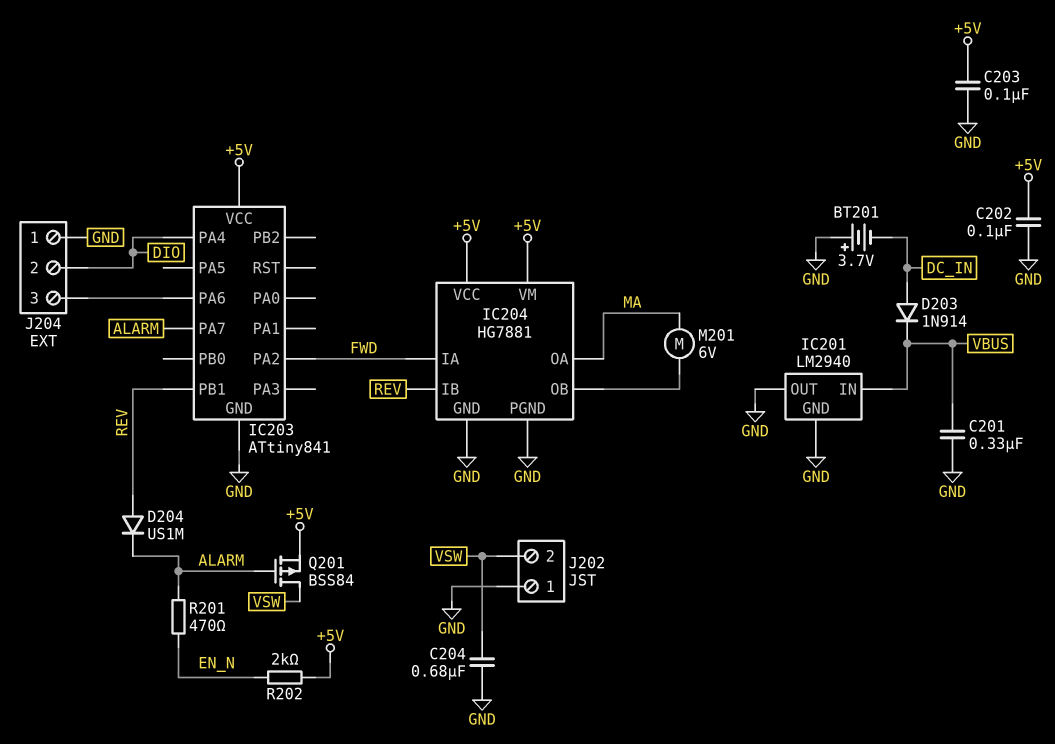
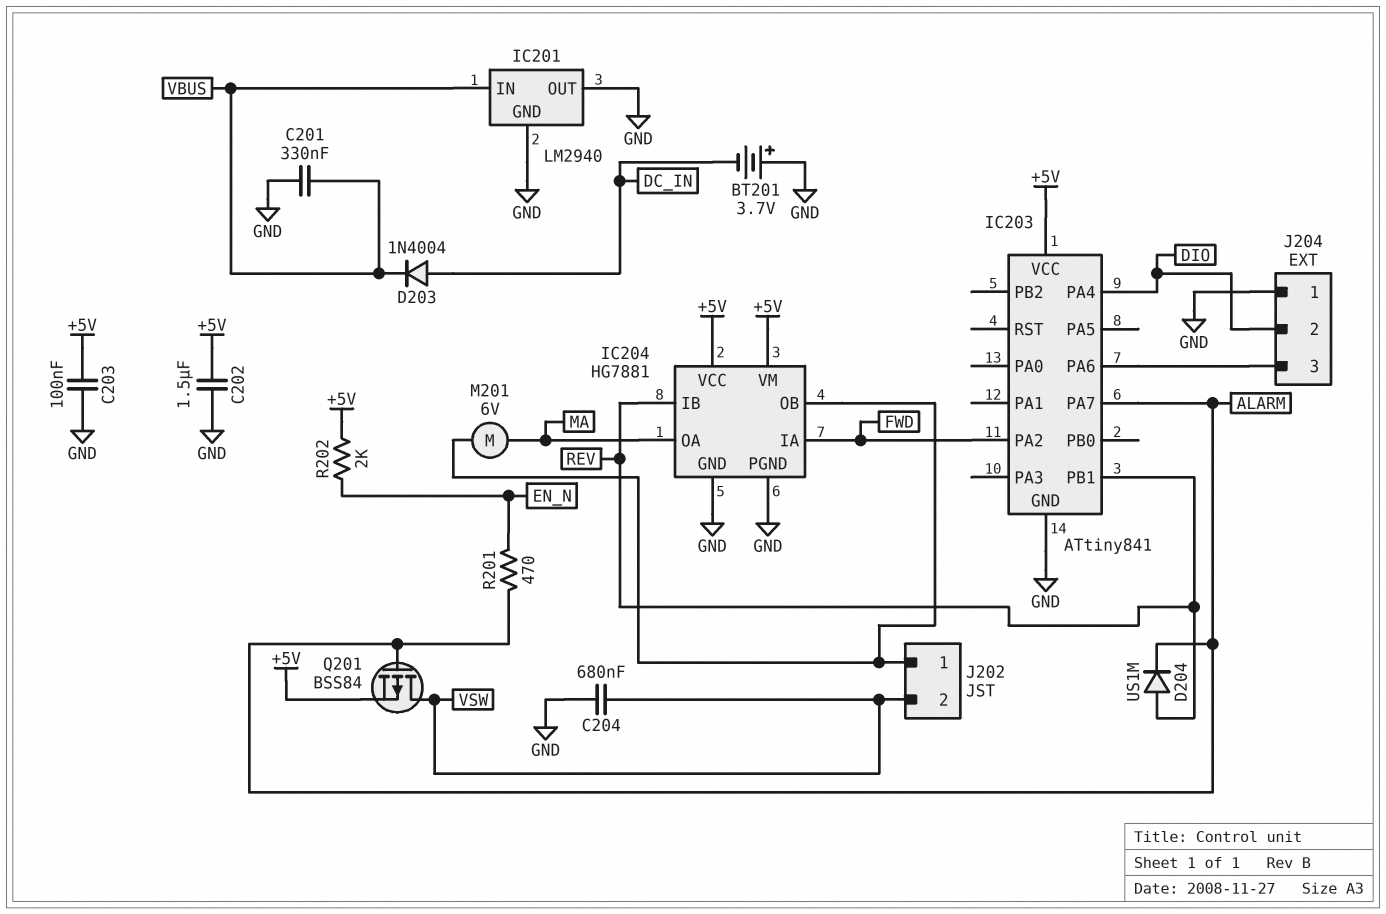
C202: 100nF (+5V, GND) -> 1.5uF (+5V, GND)
D203: diode 1N914 (A DC_IN, K VBUS) -> diode 1N4004 (A DC_IN, K VBUS)
J202 pin 1: GND -> IC204/OB

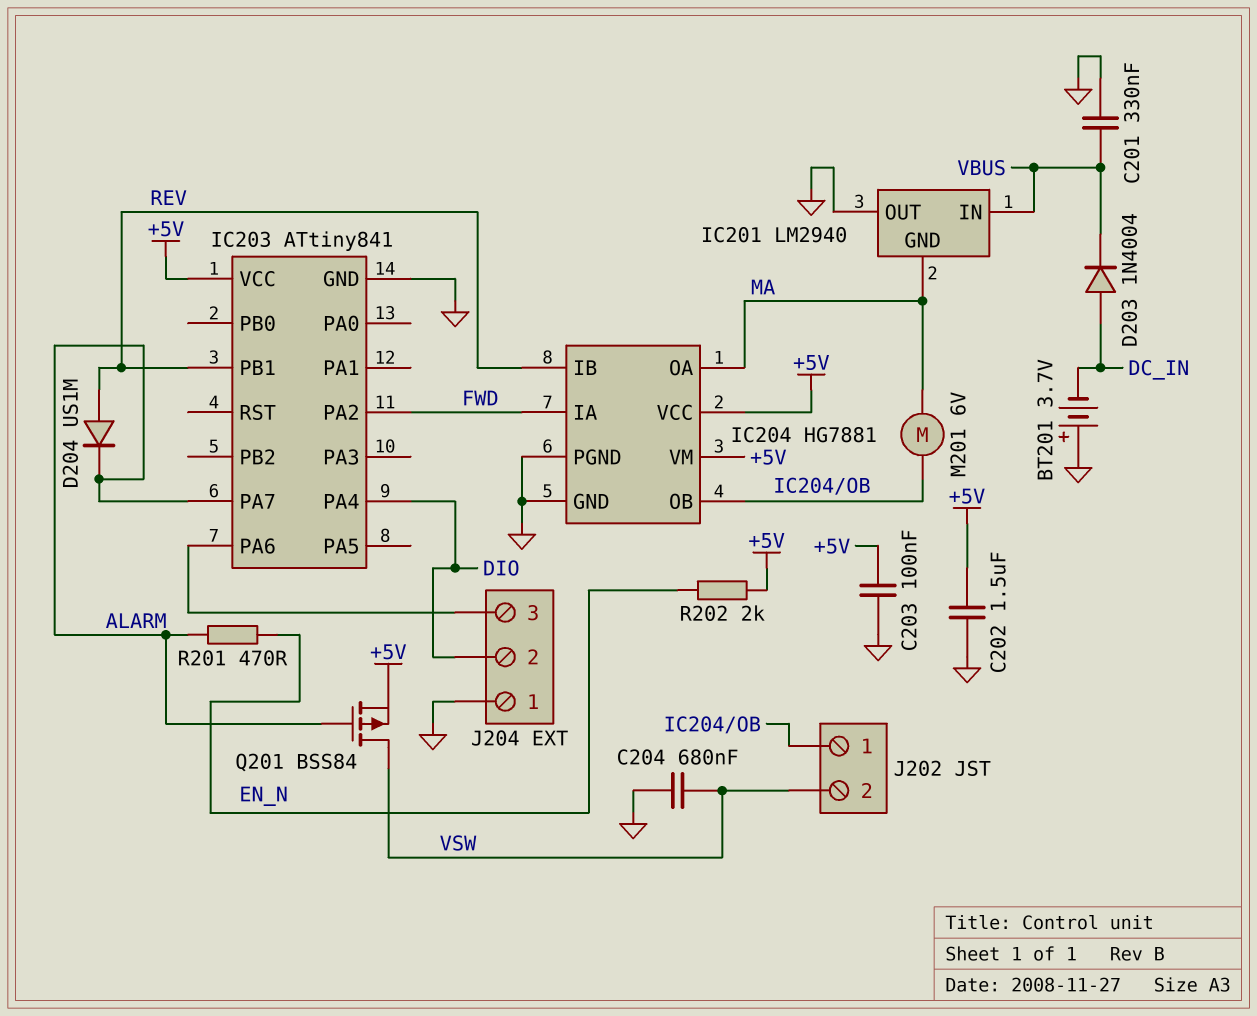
IC201 pin GND: GND -> MA

